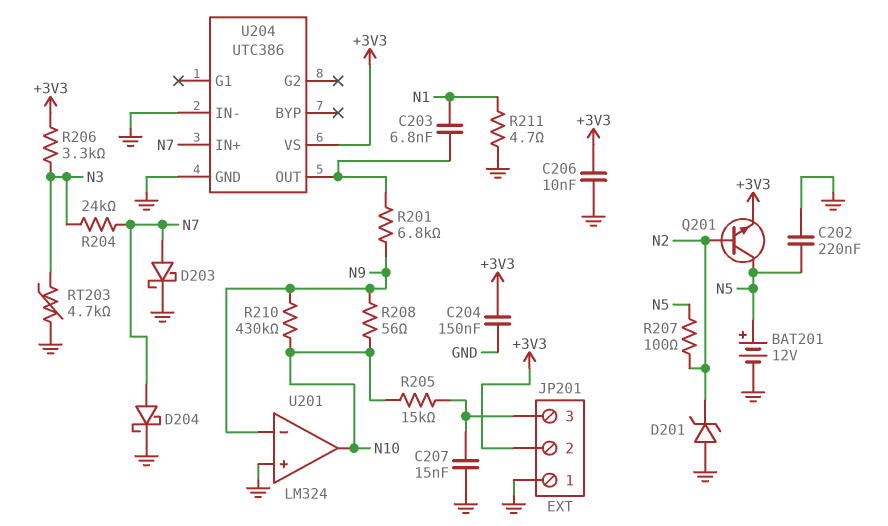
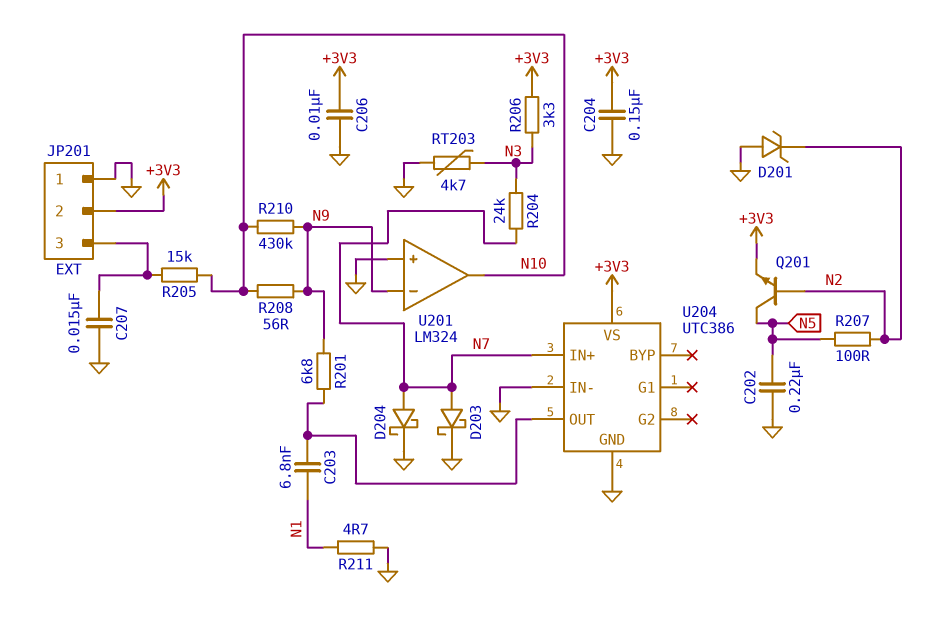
BAT201: 12V (plus N5, minus GND) -> none

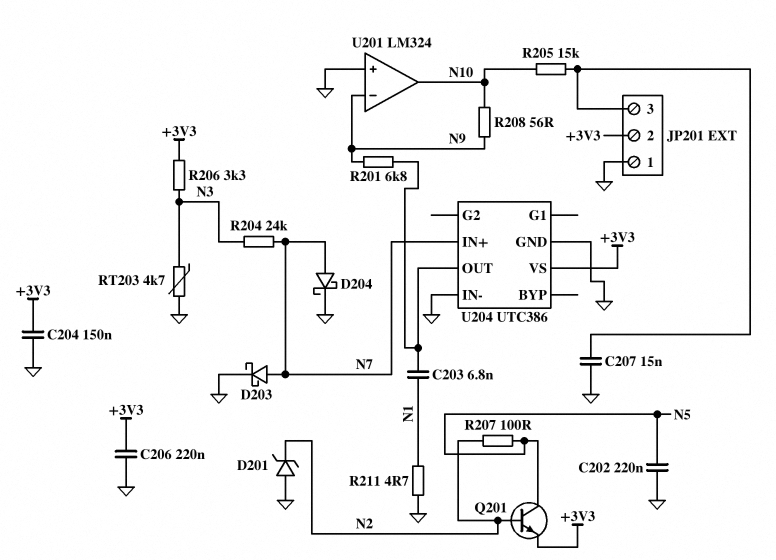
C206: 10nF (+3V3, GND) -> 220nF (+3V3, GND)
R210: 430k (N9, N10) -> none

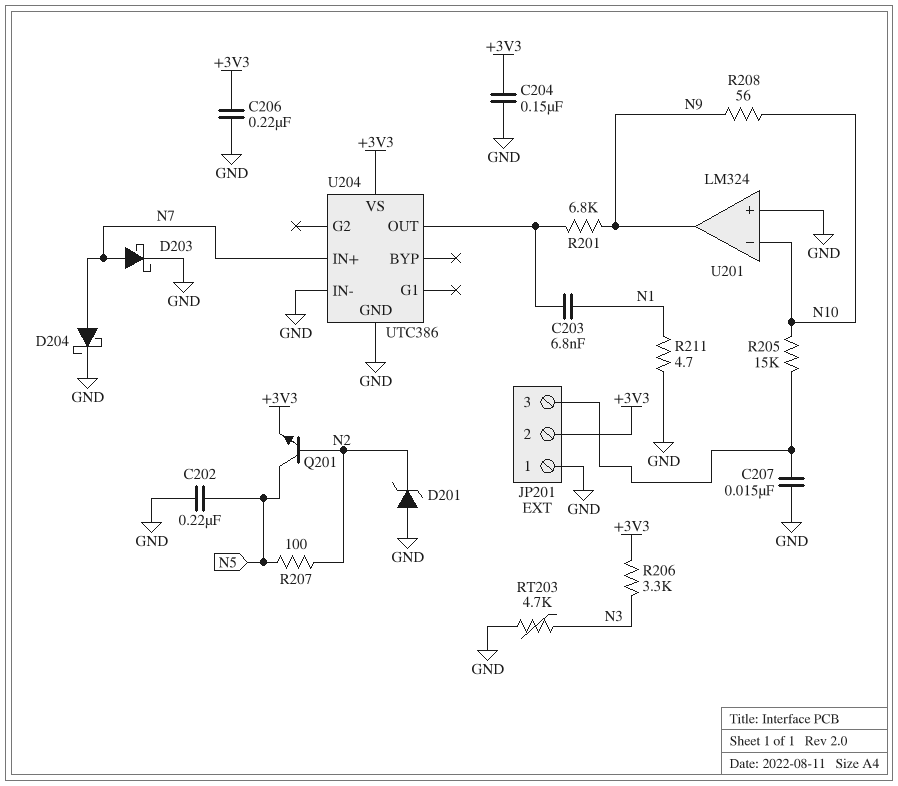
R204: 24k (N3, N7) -> none
U201 pin in-: N9 -> N10
U201 pin out: N10 -> N9

